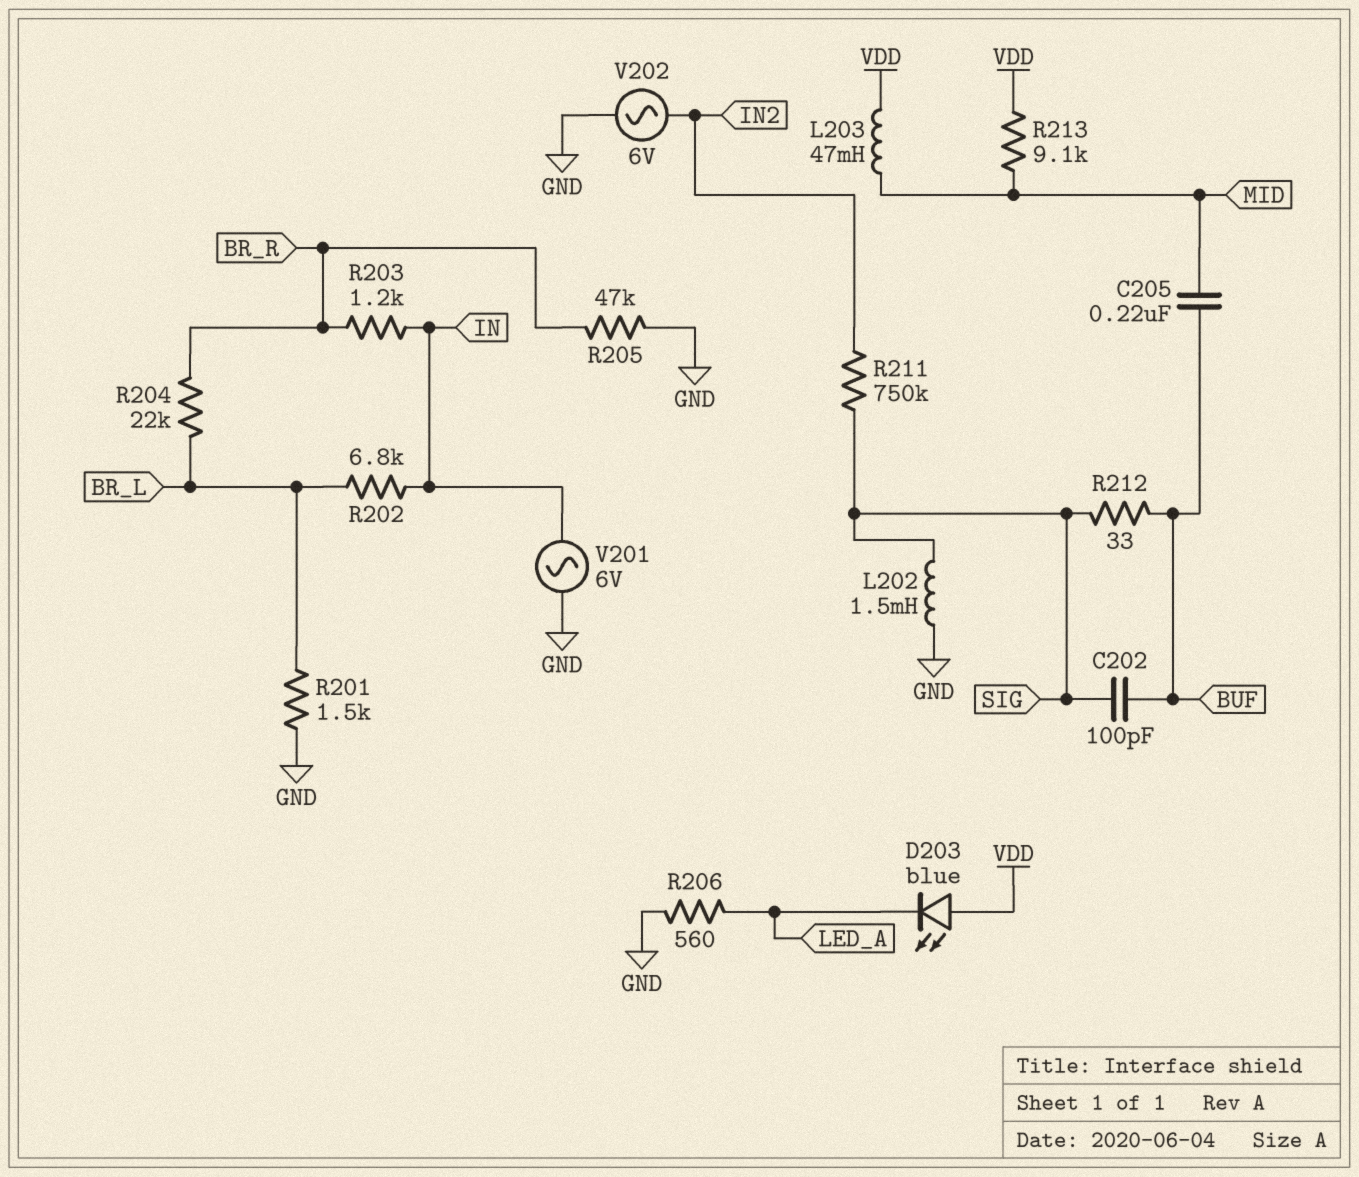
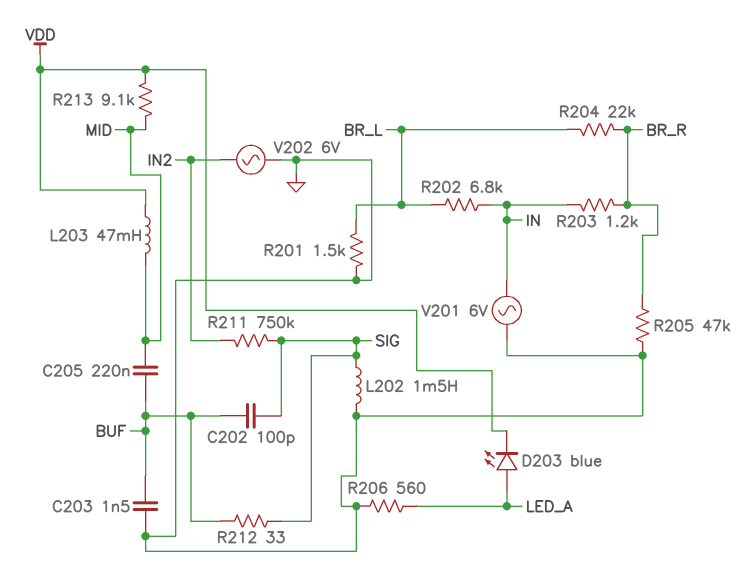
C203: none -> 1.5nF (BUF, GND)
D203: LED blue (A VDD, K LED_A) -> LED blue (A LED_A, K VDD)

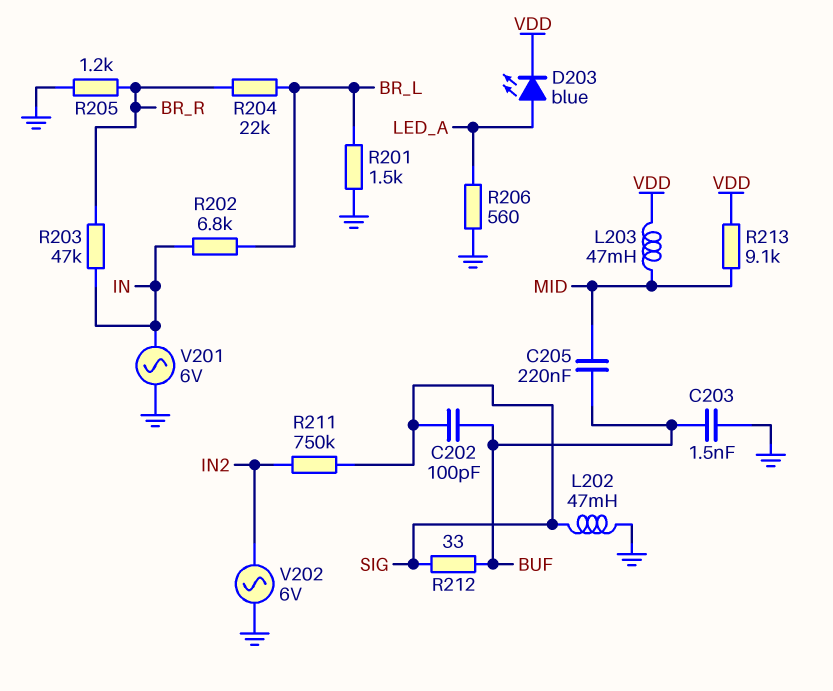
L202: 1.5mH (GND, SIG) -> 47mH (GND, SIG)
R203: 1.2k (BR_R, IN) -> 47k (BR_R, IN)
R205: 47k (BR_R, GND) -> 1.2k (BR_R, GND)

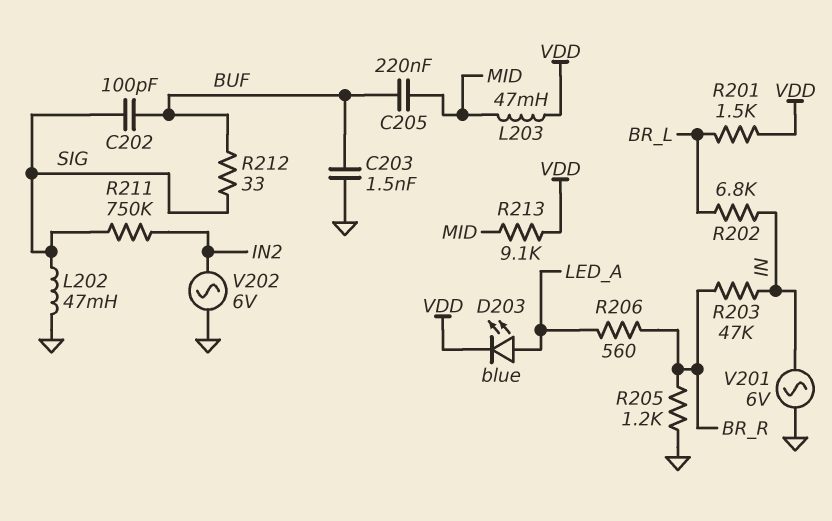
R201: 1.5k (BR_L, GND) -> 1.5k (BR_L, VDD)
R204: 22k (BR_L, BR_R) -> none
R206: 560 (GND, LED_A) -> 560 (BR_R, LED_A)

